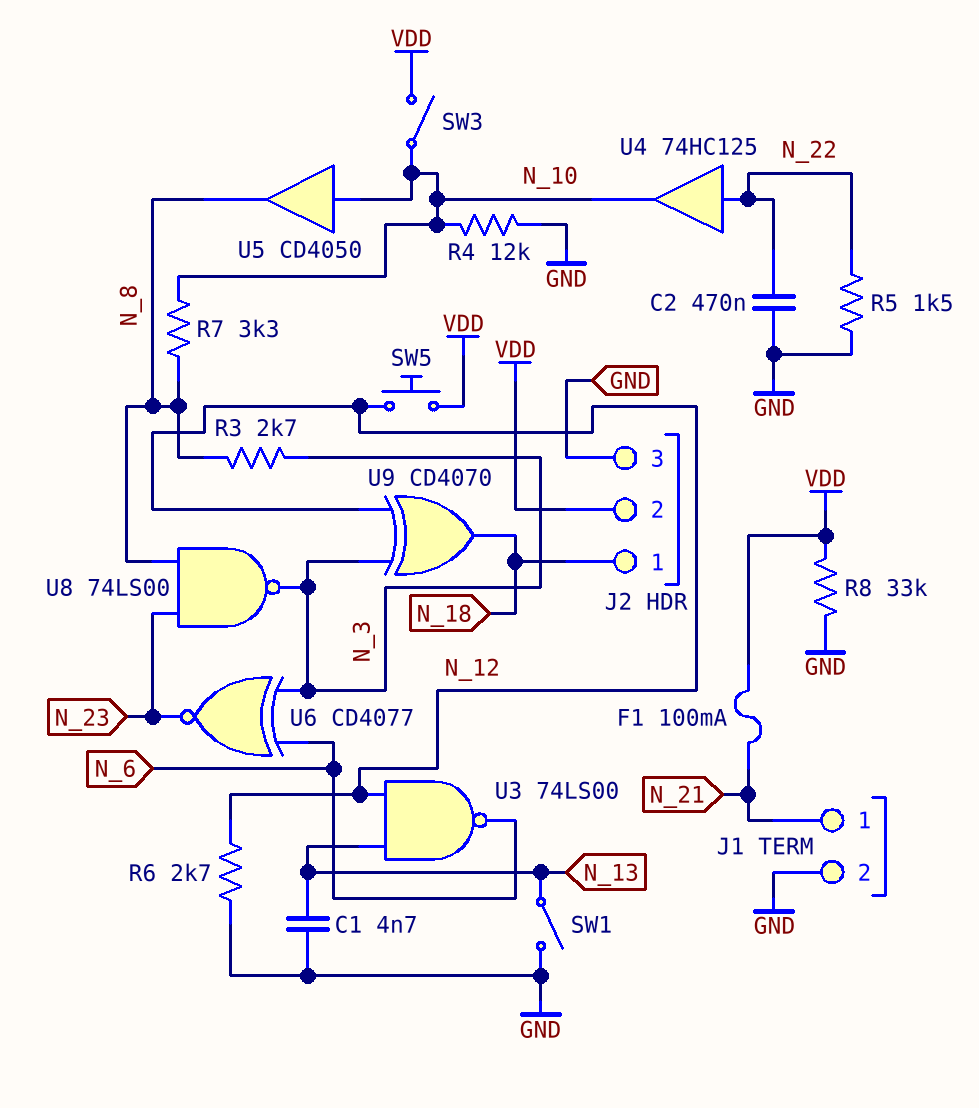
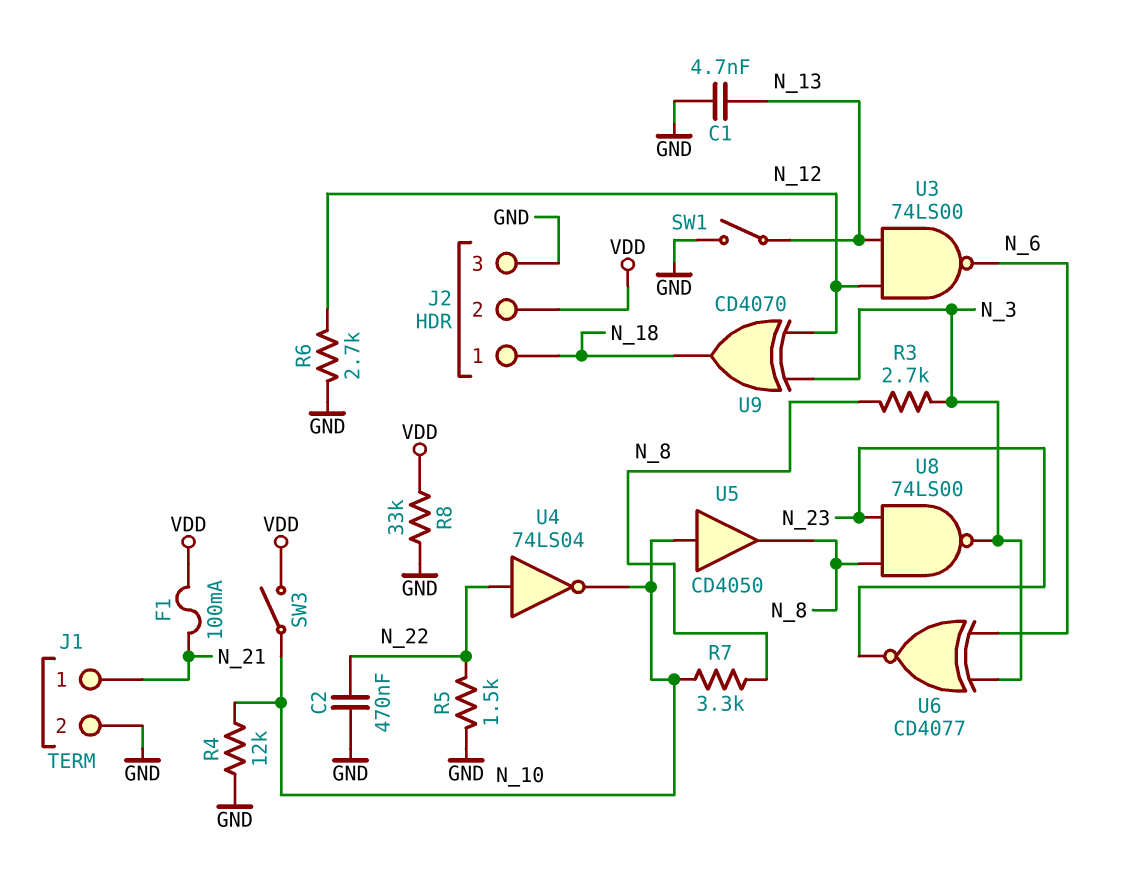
SW5: button (N_12, VDD) -> none
U4: buffer 74HC125 (in N_22, out N_10) -> NOT 74LS04 (in N_22, out N_10)

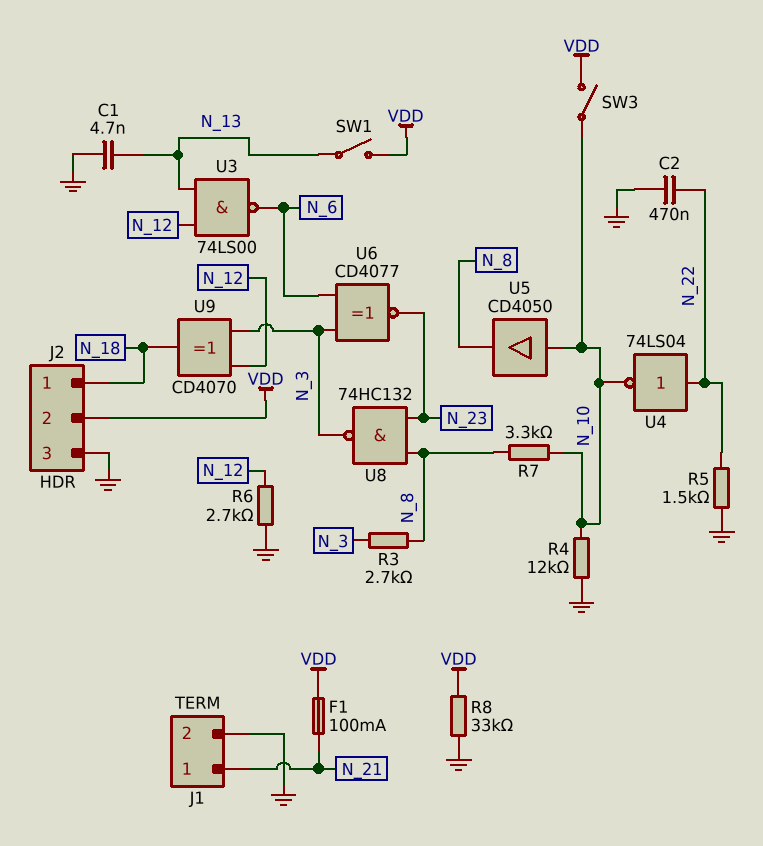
SW1: switch (GND, N_13) -> switch (N_13, VDD)
U8: NAND 74LS00 (in N_8, in N_23, out N_3) -> NAND 74HC132 (in N_8, in N_23, out N_3)

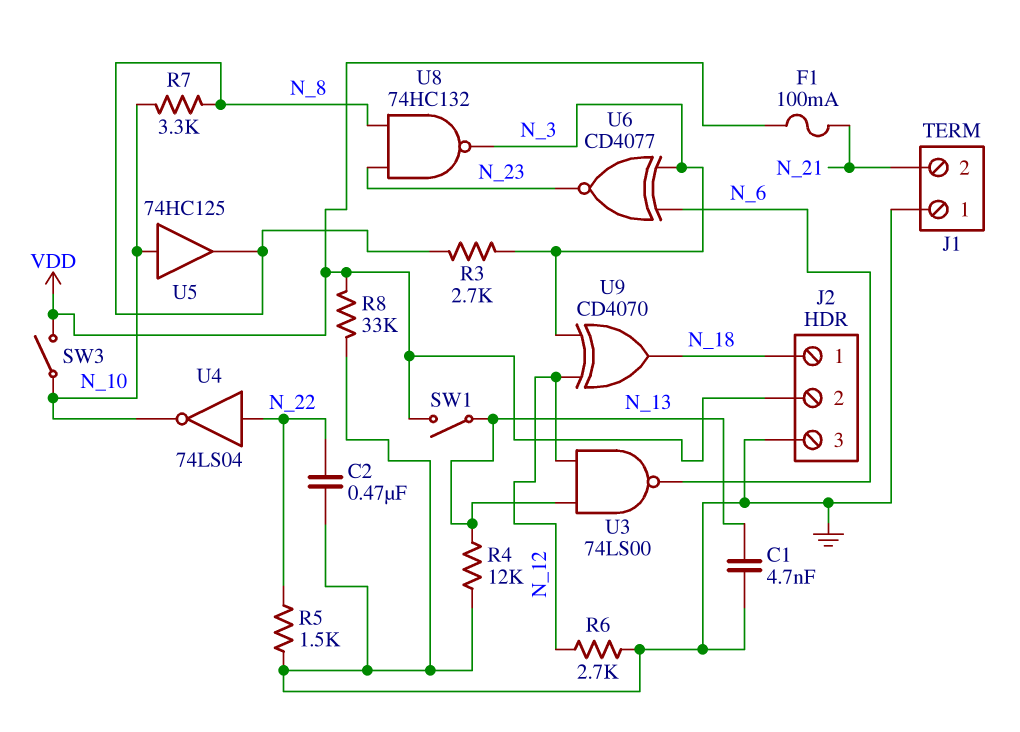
J1 pin 1: N_21 -> GND
J1 pin 2: GND -> N_21
R4: 12k (GND, N_10) -> 12k (GND, N_13)
U5: buffer CD4050 (in N_10, out N_8) -> buffer 74HC125 (in N_10, out N_8)

